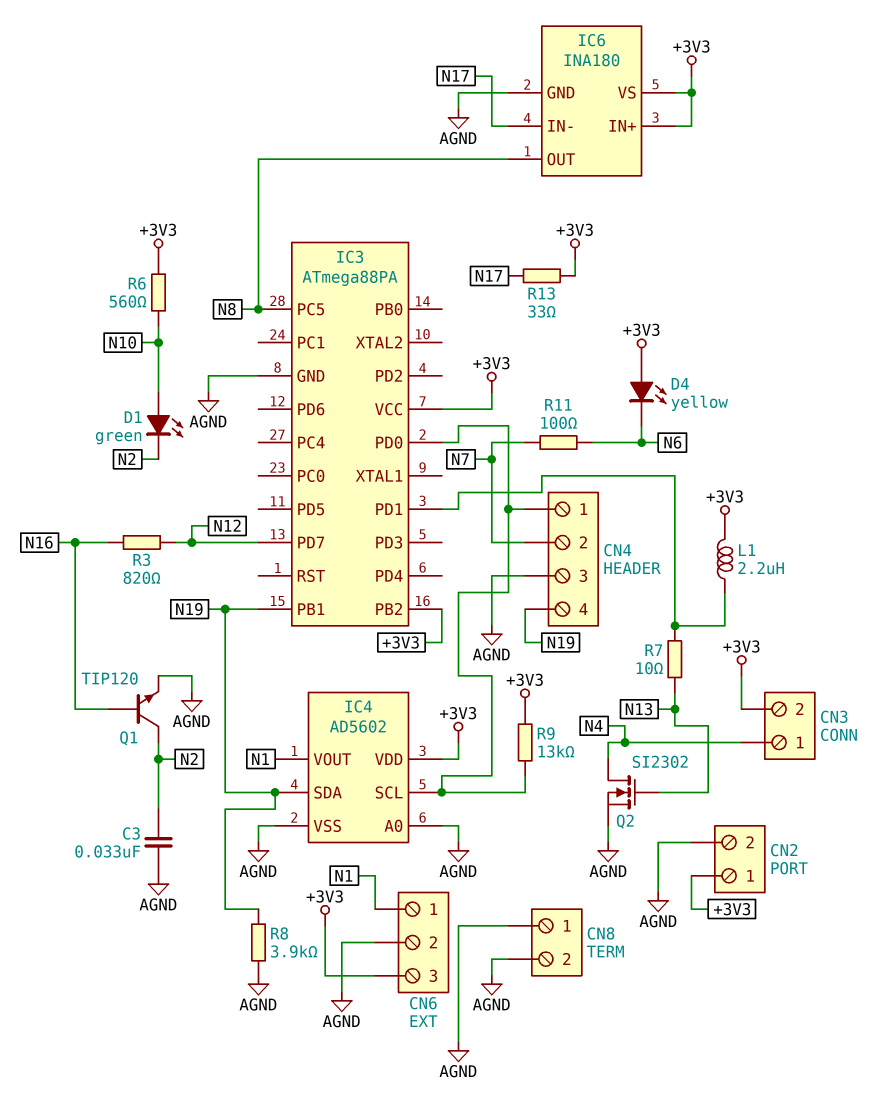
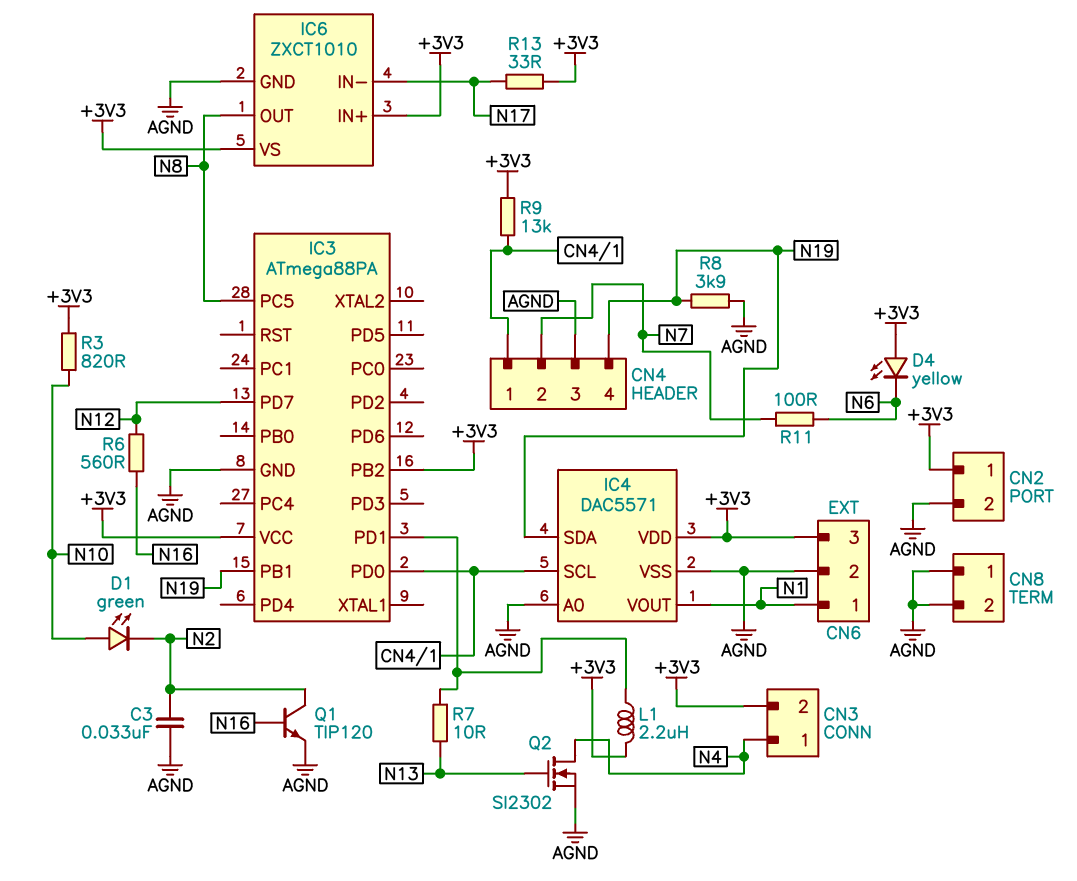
IC4: AD5602 -> DAC5571
IC6: INA180 -> ZXCT1010
R3: 820 (N12, N16) -> 820 (+3V3, N10)
R6: 560 (+3V3, N10) -> 560 (N12, N16)

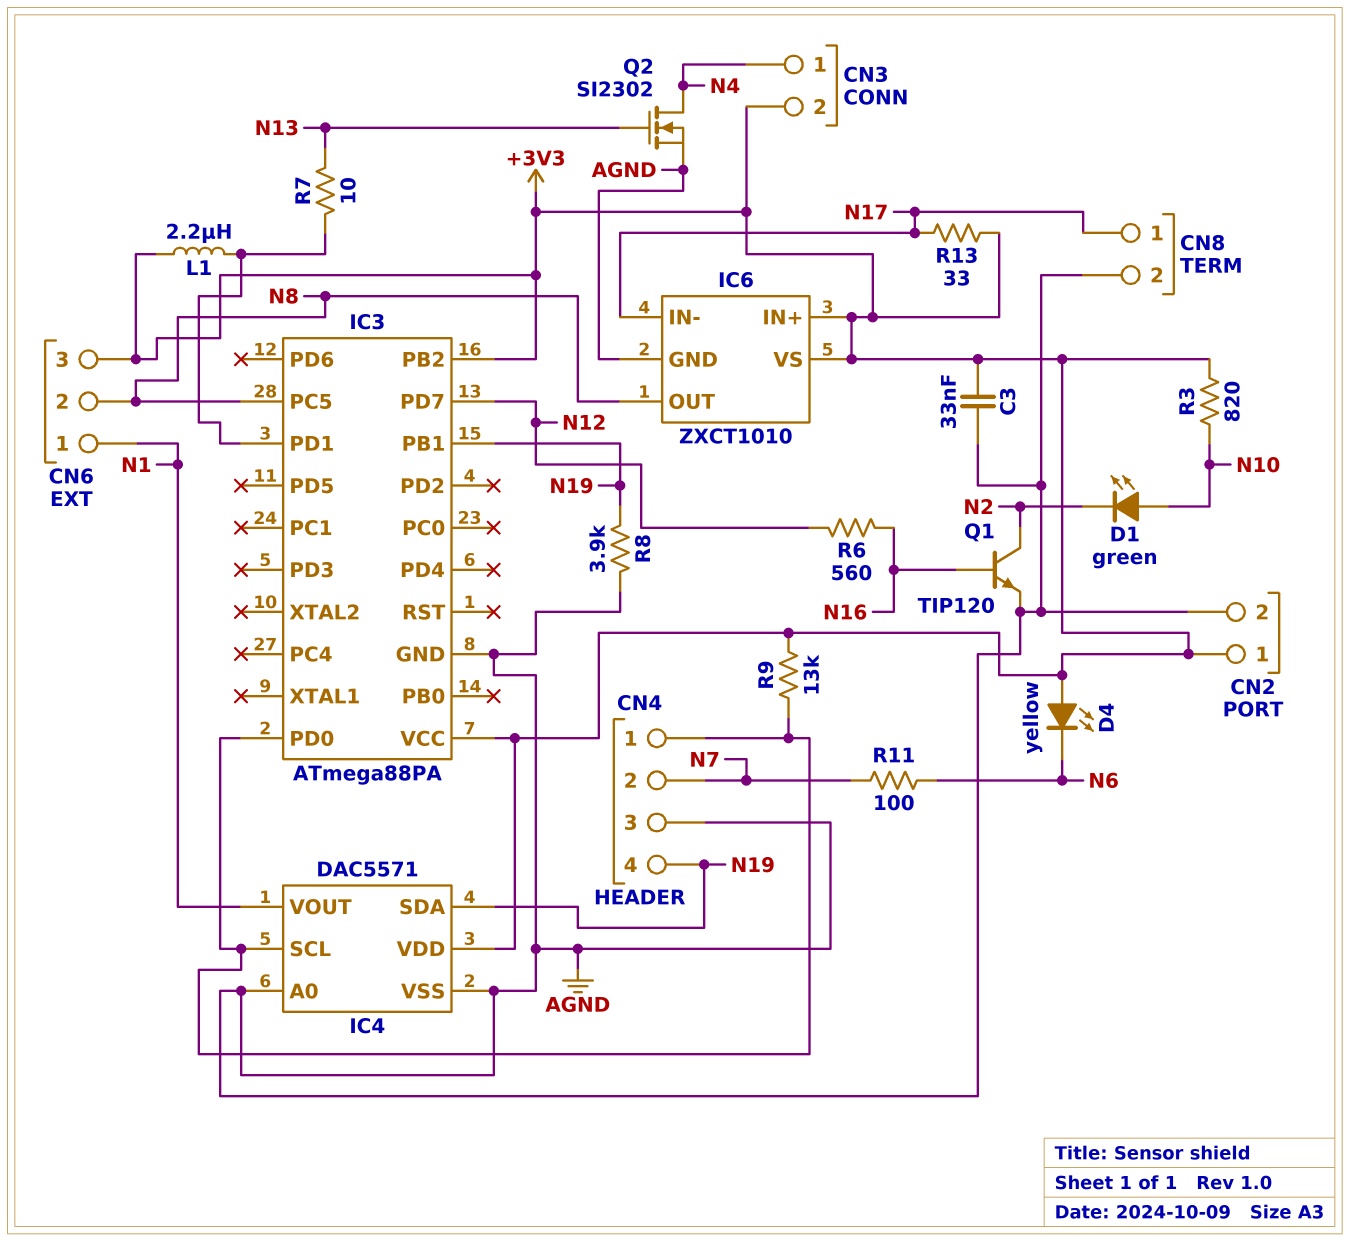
C3: 33nF (AGND, N2) -> 33nF (+3V3, AGND)
CN6 pin 2: AGND -> N8
CN8 pin 1: AGND -> N17

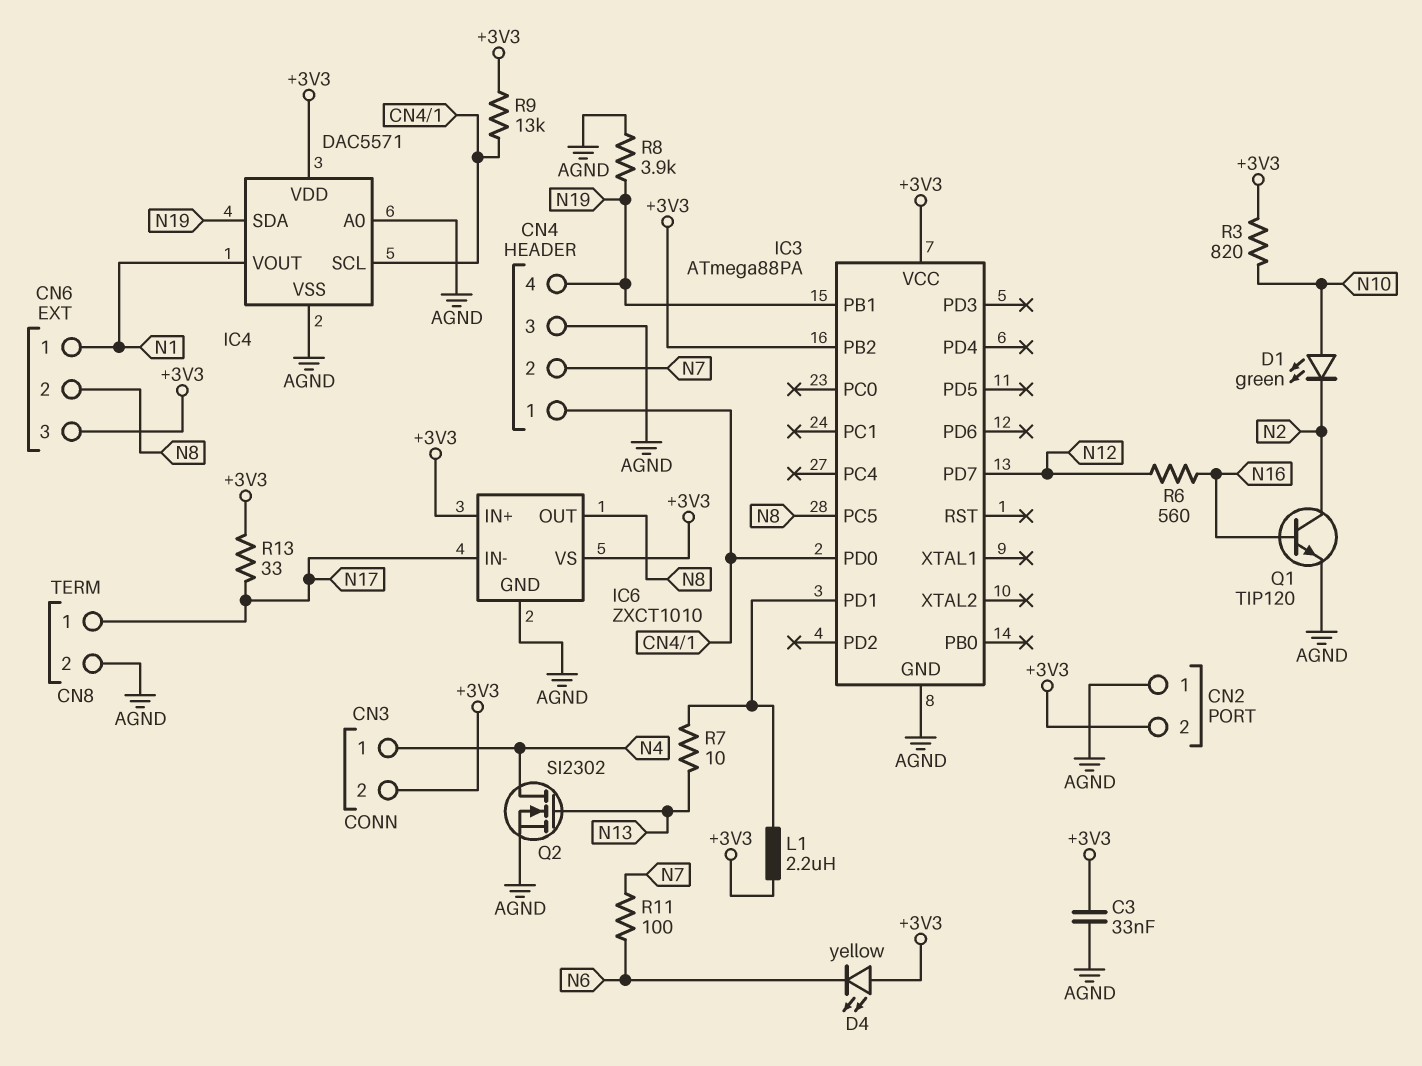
CN2 pin 1: +3V3 -> AGND
CN2 pin 2: AGND -> +3V3

